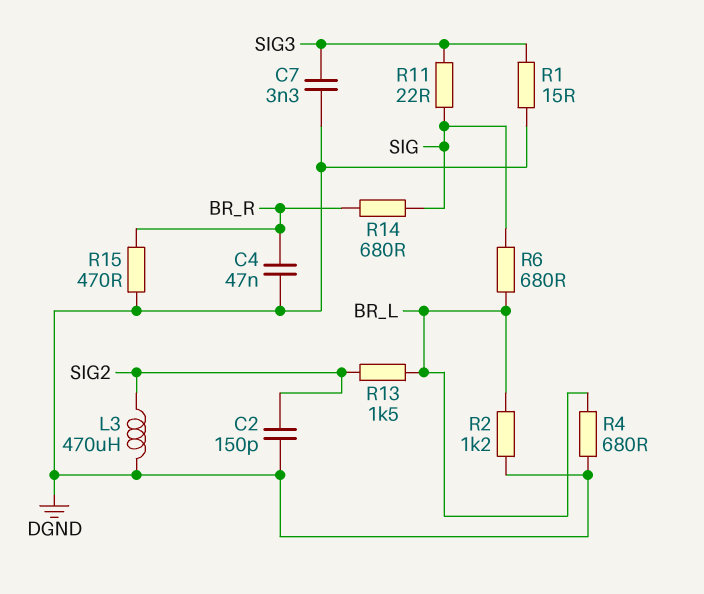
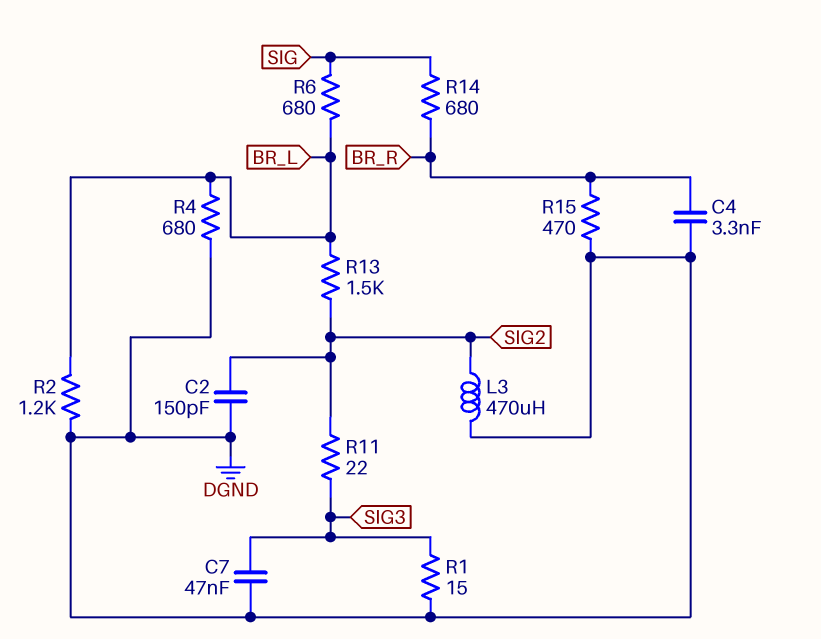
C4: 47nF (BR_R, DGND) -> 3.3nF (BR_R, DGND)
C7: 3.3nF (DGND, SIG3) -> 47nF (DGND, SIG3)
R11: 22 (SIG, SIG3) -> 22 (SIG2, SIG3)

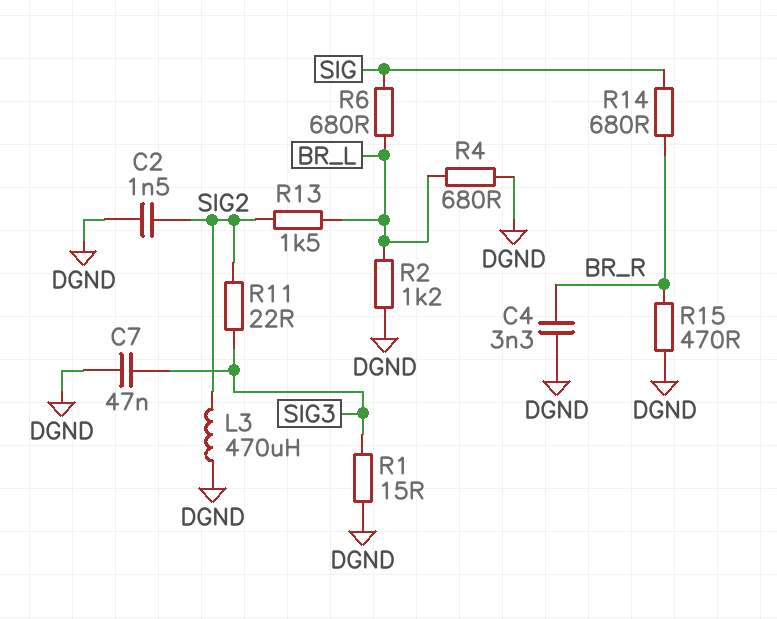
C2: 150pF (DGND, SIG2) -> 1.5nF (DGND, SIG2)

